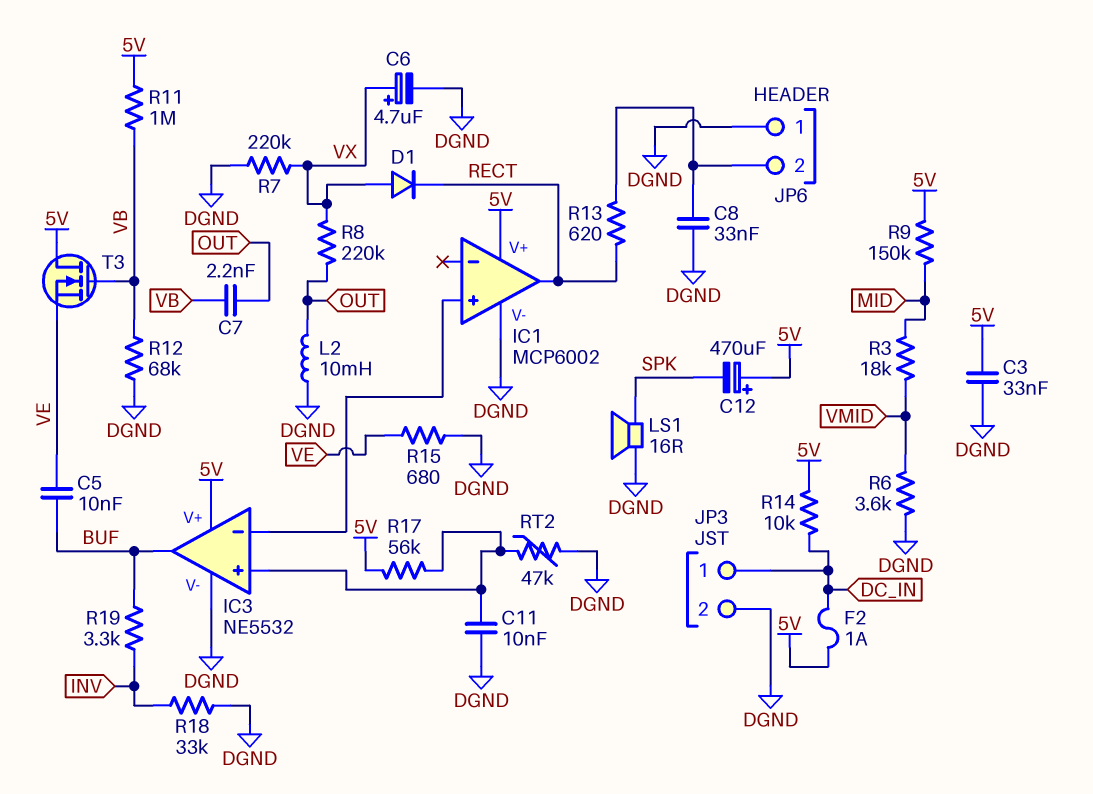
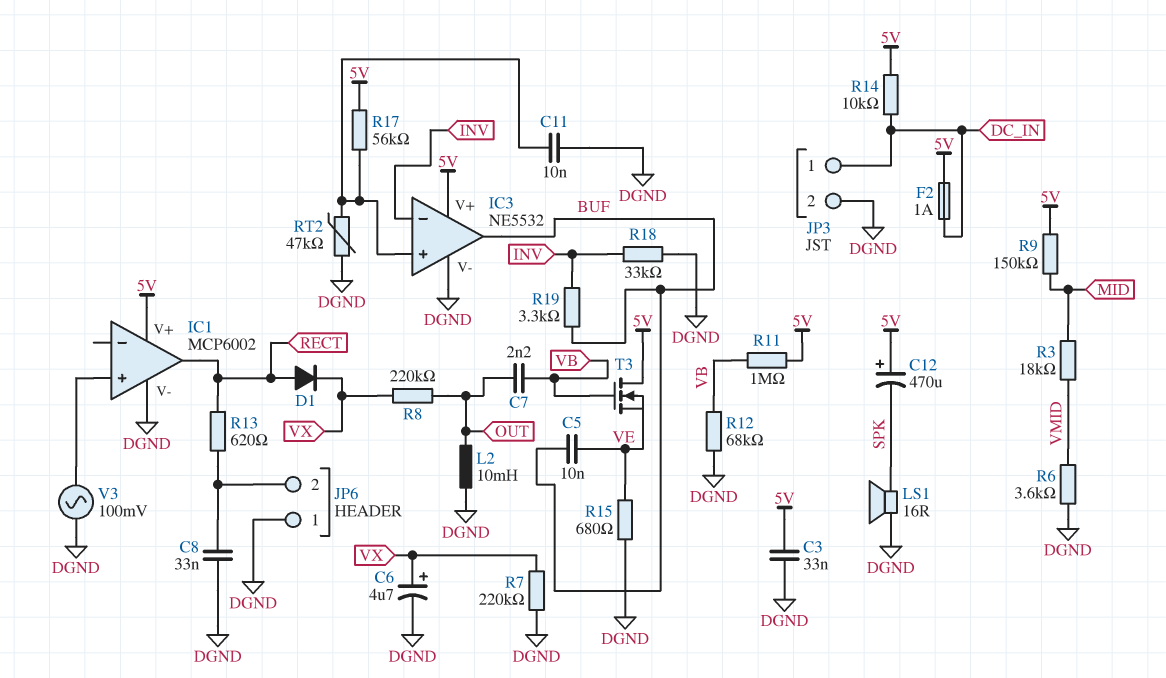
D1: diode (A VX, K RECT) -> diode (A RECT, K VX)
IC3 pin in-: IC1/in+ -> INV
V3: none -> AC 100mV (DGND, IC1/in+)

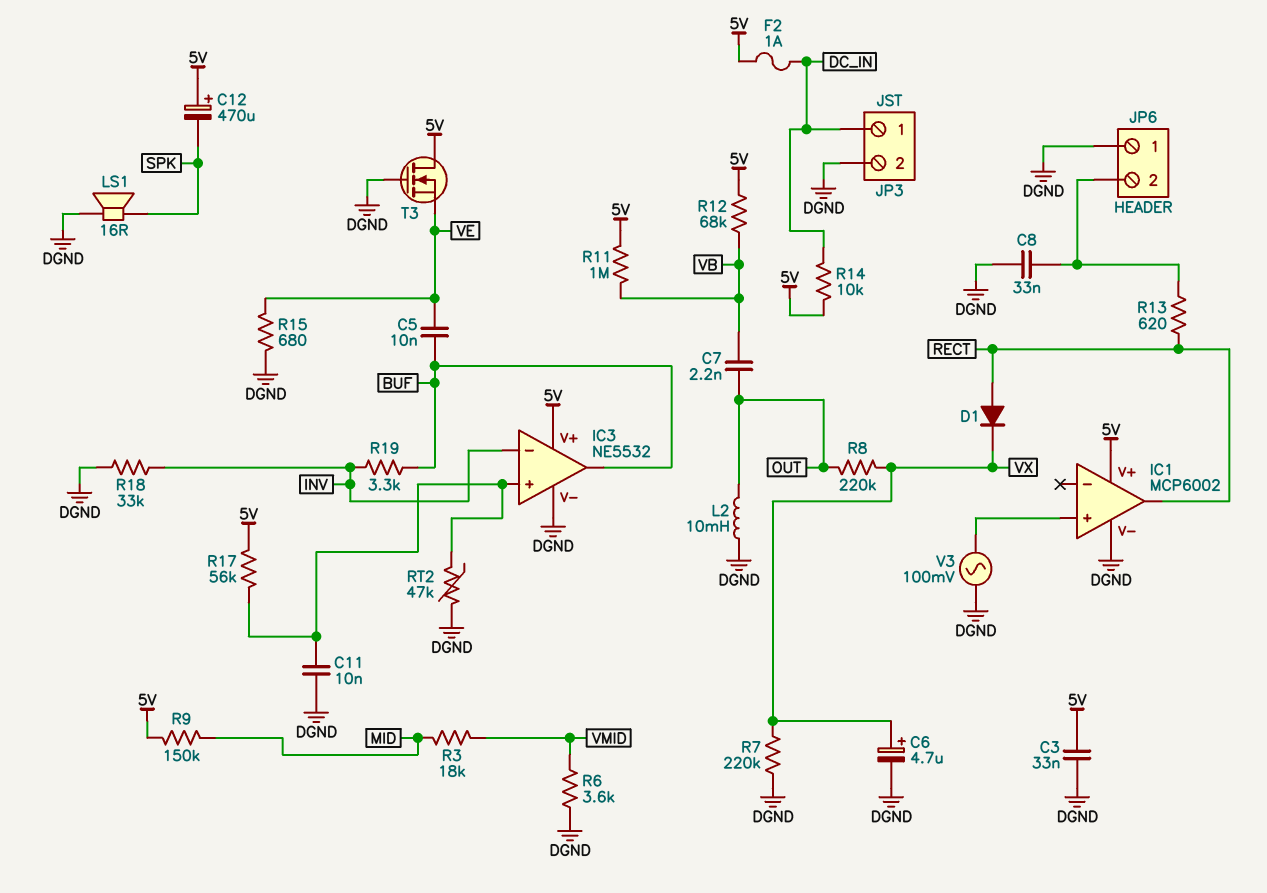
R12: 68k (DGND, VB) -> 68k (5V, VB)
T3: NMOS (G VB, D 5V, S VE) -> NMOS (G DGND, D 5V, S VE)

